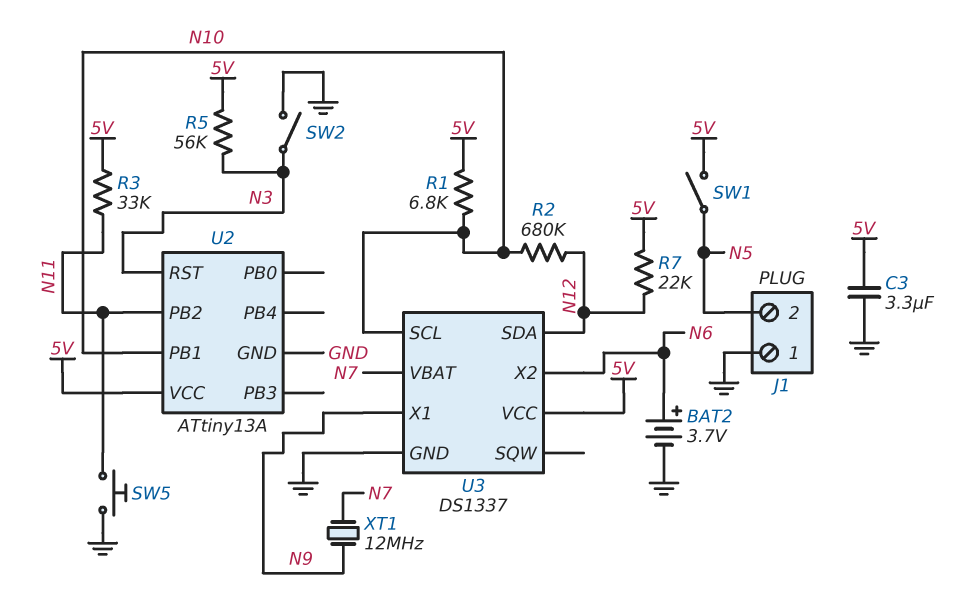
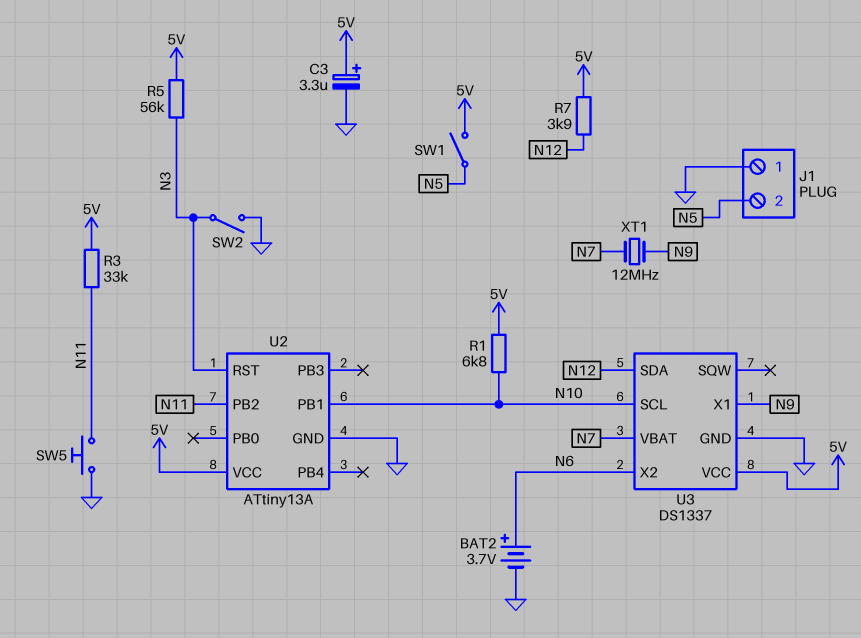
C3: 3.3uF (5V, GND) -> 3.3uF (plus 5V, minus GND)
R2: 680k (N10, N12) -> none
R7: 22k (5V, N12) -> 3.9k (5V, N12)

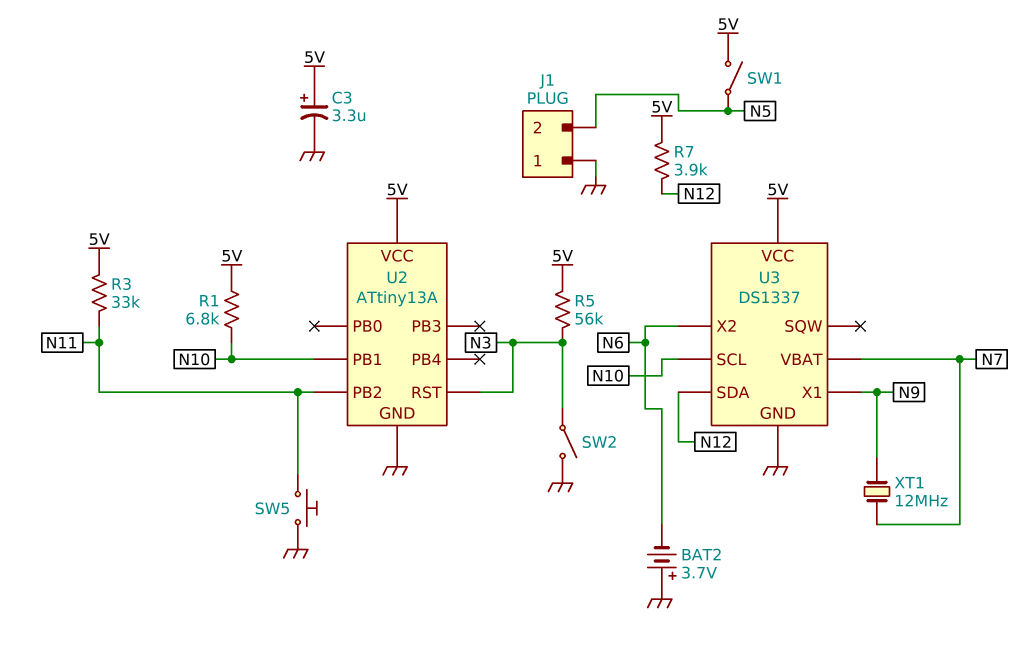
BAT2: 3.7V (plus N6, minus GND) -> 3.7V (plus GND, minus N6)

